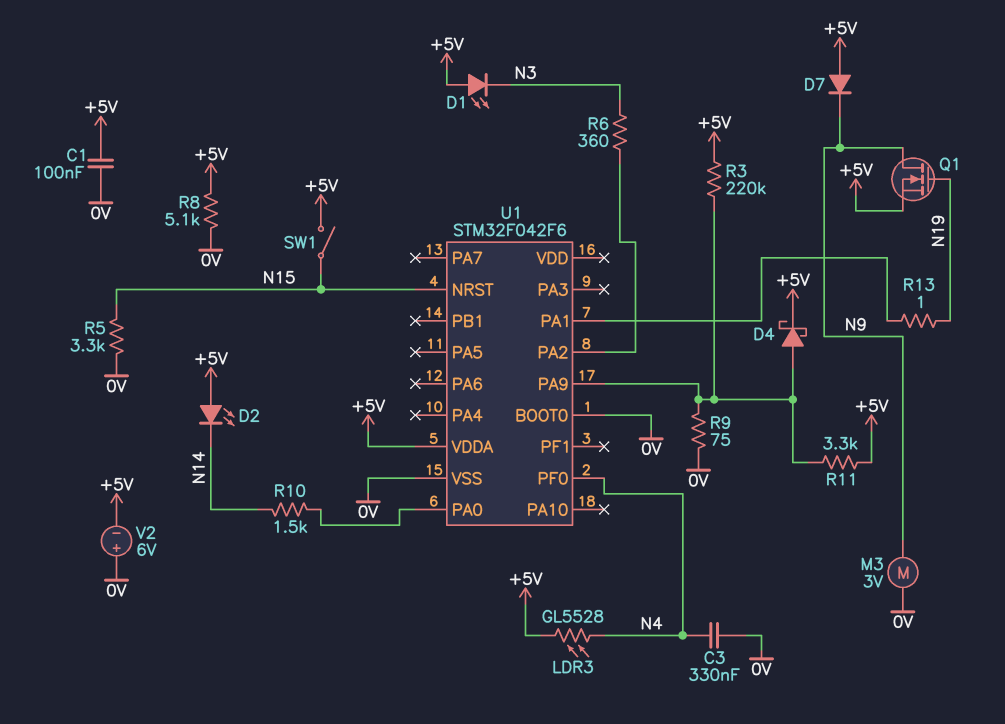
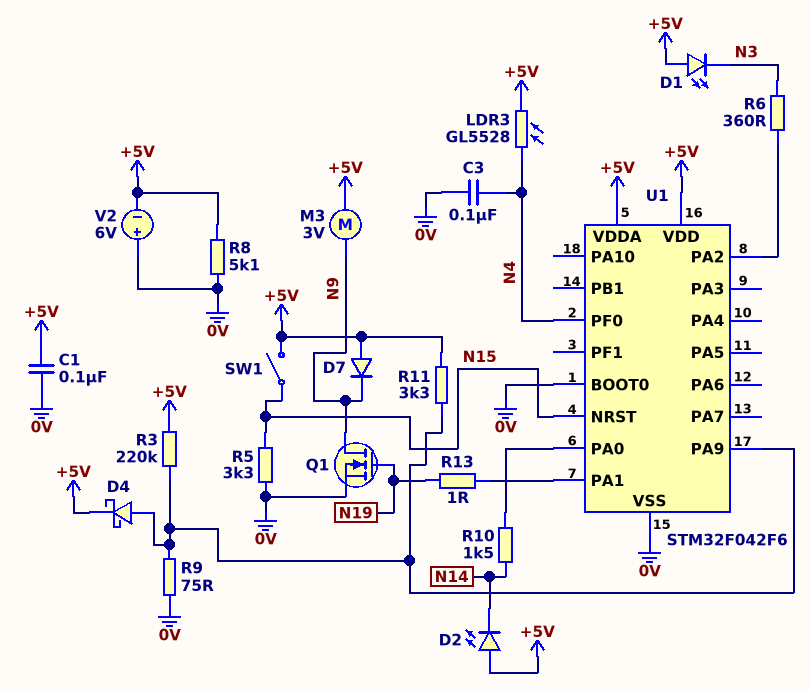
C3: 330nF (0V, N4) -> 100nF (0V, N4)
M3: motor 3V (0V, N9) -> motor 3V (+5V, N9)
Q1: NMOS (G N19, D N9, S +5V) -> NMOS (G N19, D N9, S 0V)
U1 pin VDD: none -> +5V

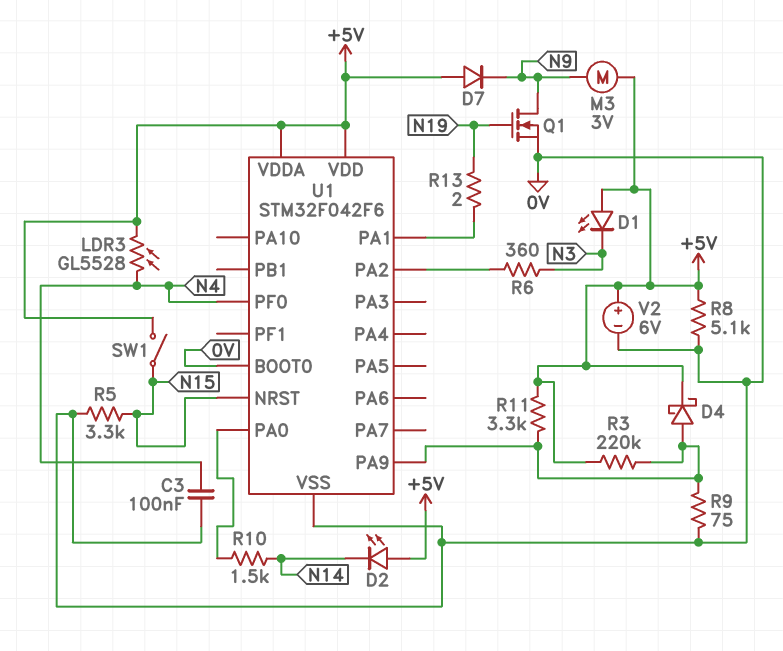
C1: 100nF (+5V, 0V) -> none
R13: 1 (N19, U1/PA1) -> 2 (N19, U1/PA1)
V2: 6V (plus 0V, minus +5V) -> 6V (plus +5V, minus 0V)

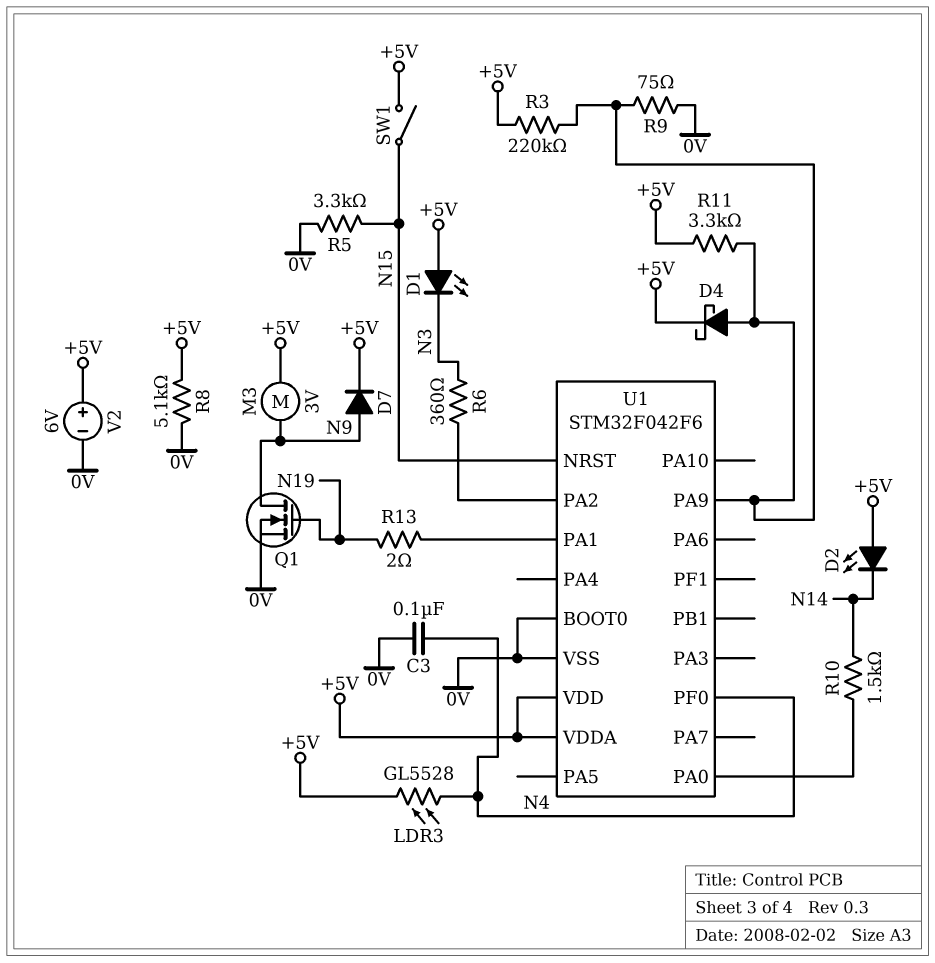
D7: diode (A +5V, K N9) -> diode (A N9, K +5V)

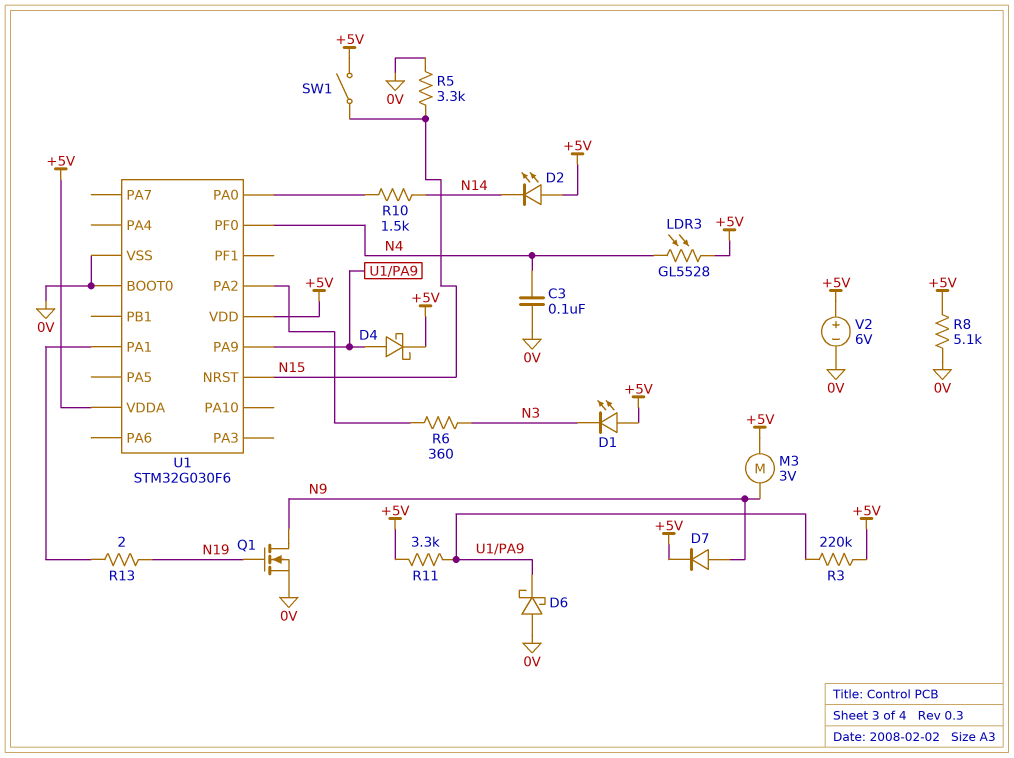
D6: none -> schottky (A 0V, K U1/PA9)
R9: 75 (0V, U1/PA9) -> none
U1: STM32F042F6 -> STM32G030F6

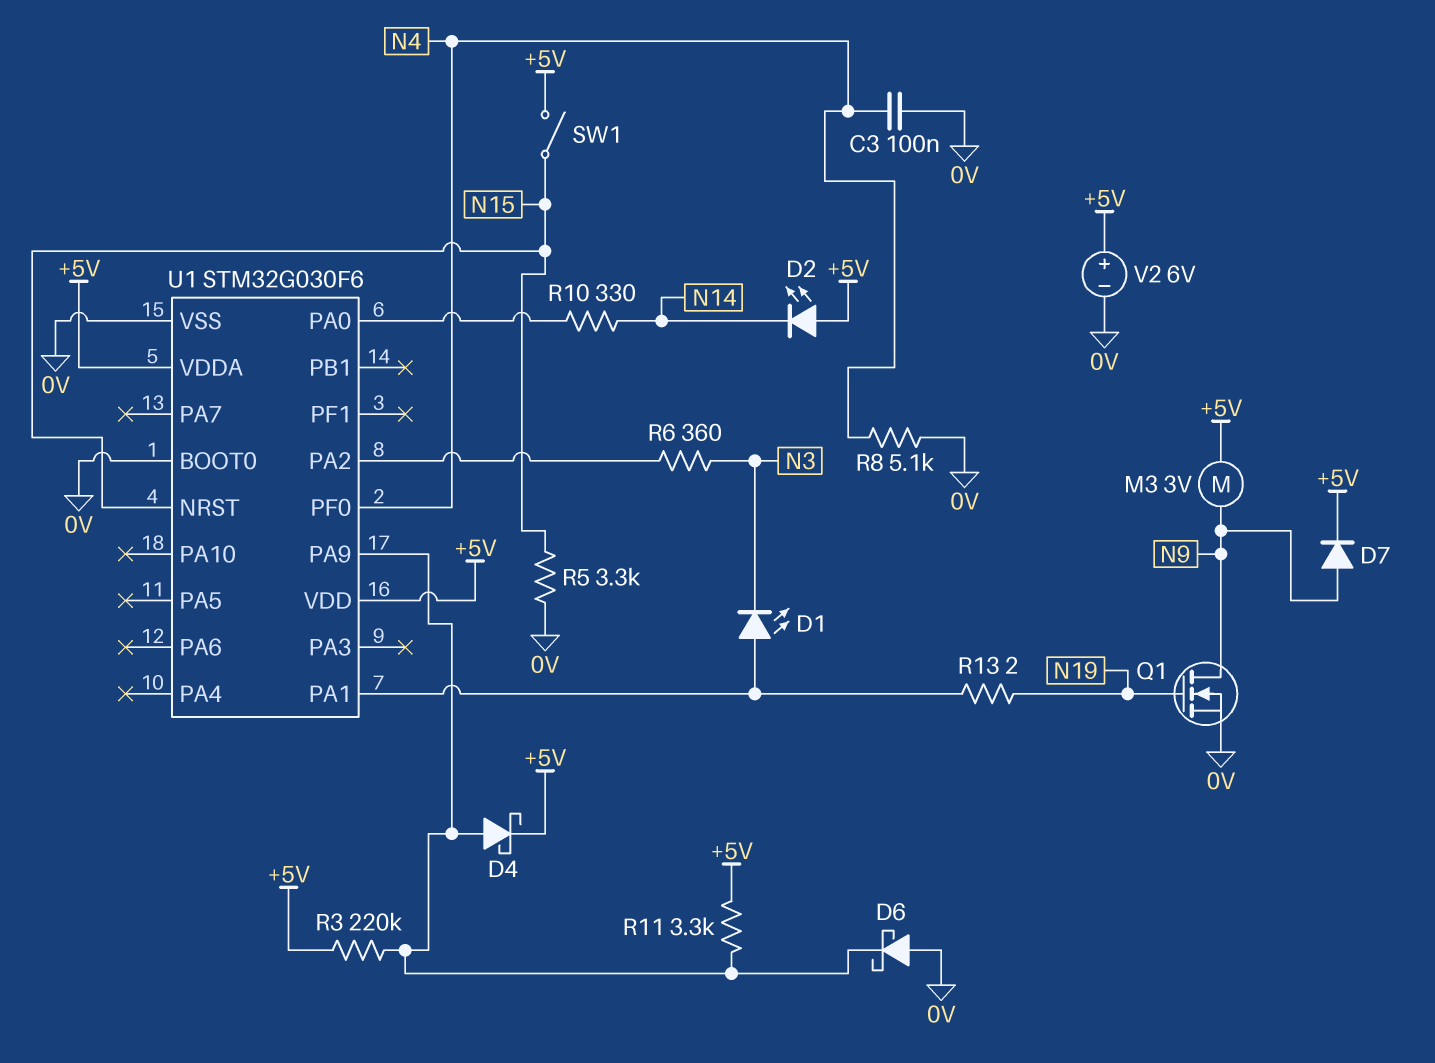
D1: LED (A +5V, K N3) -> LED (A U1/PA1, K N3)
LDR3: GL5528 (+5V, N4) -> none
R8: 5.1k (+5V, 0V) -> 5.1k (0V, N4)
R10: 1.5k (N14, U1/PA0) -> 330 (N14, U1/PA0)

